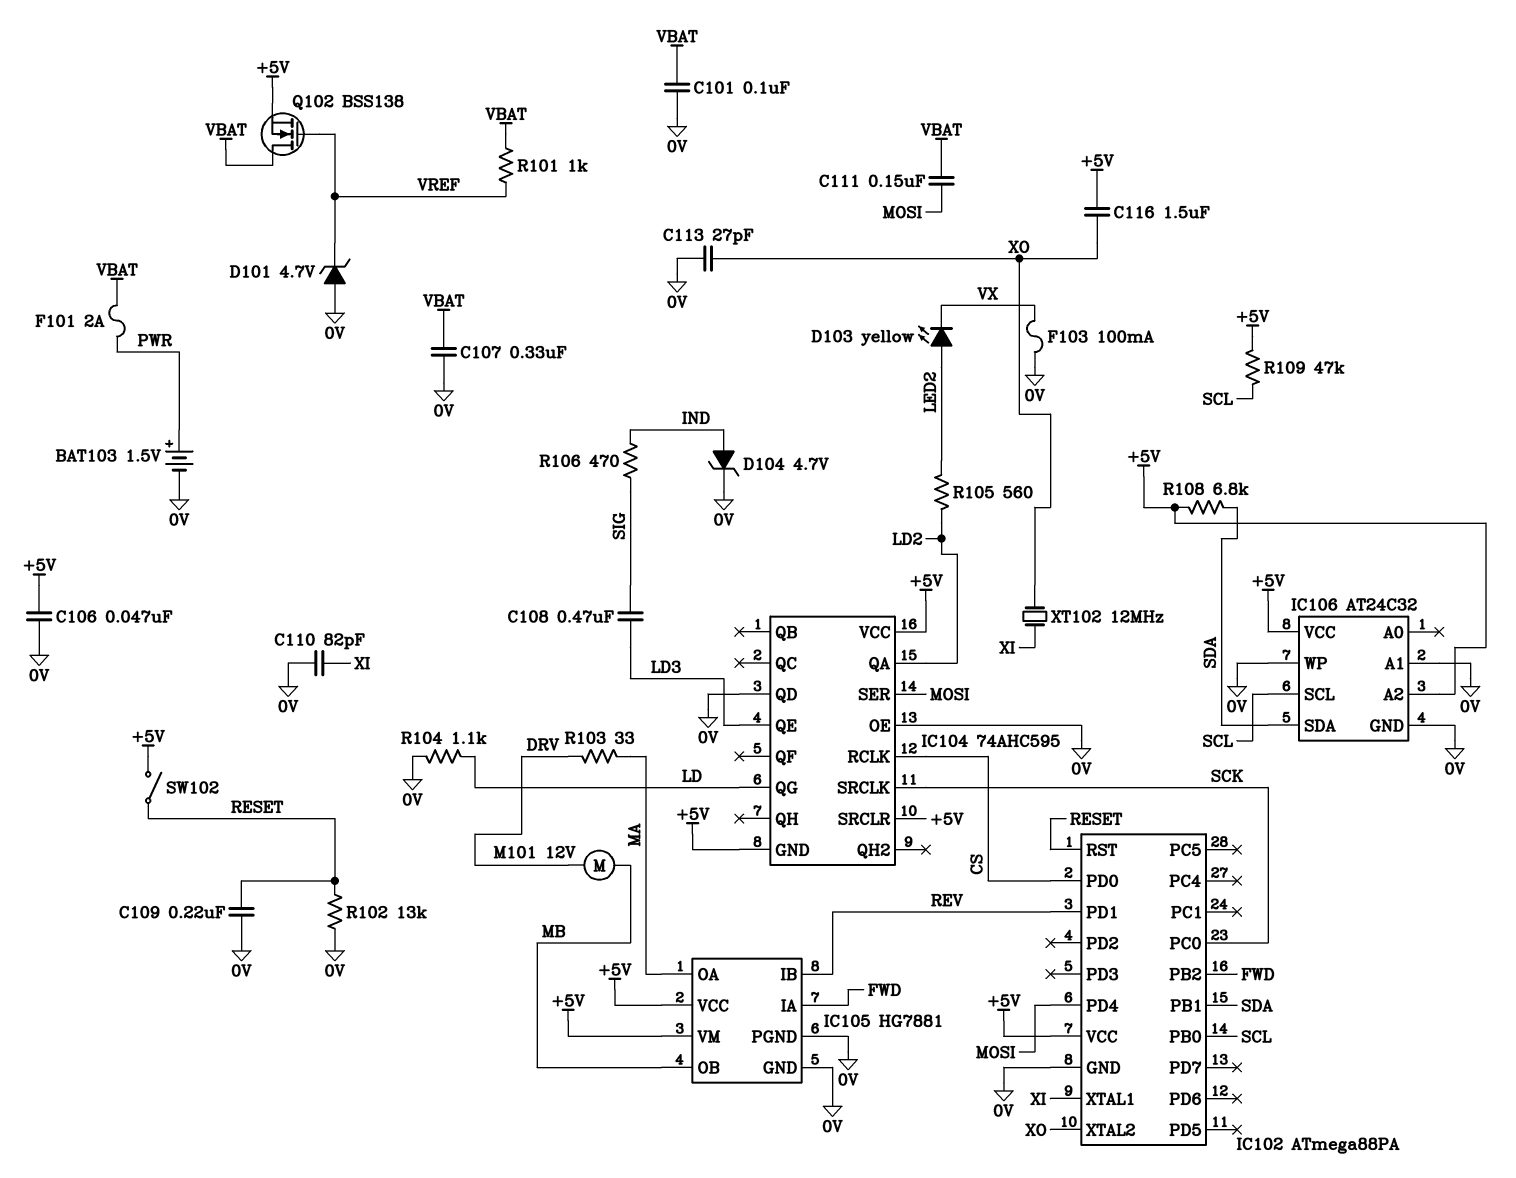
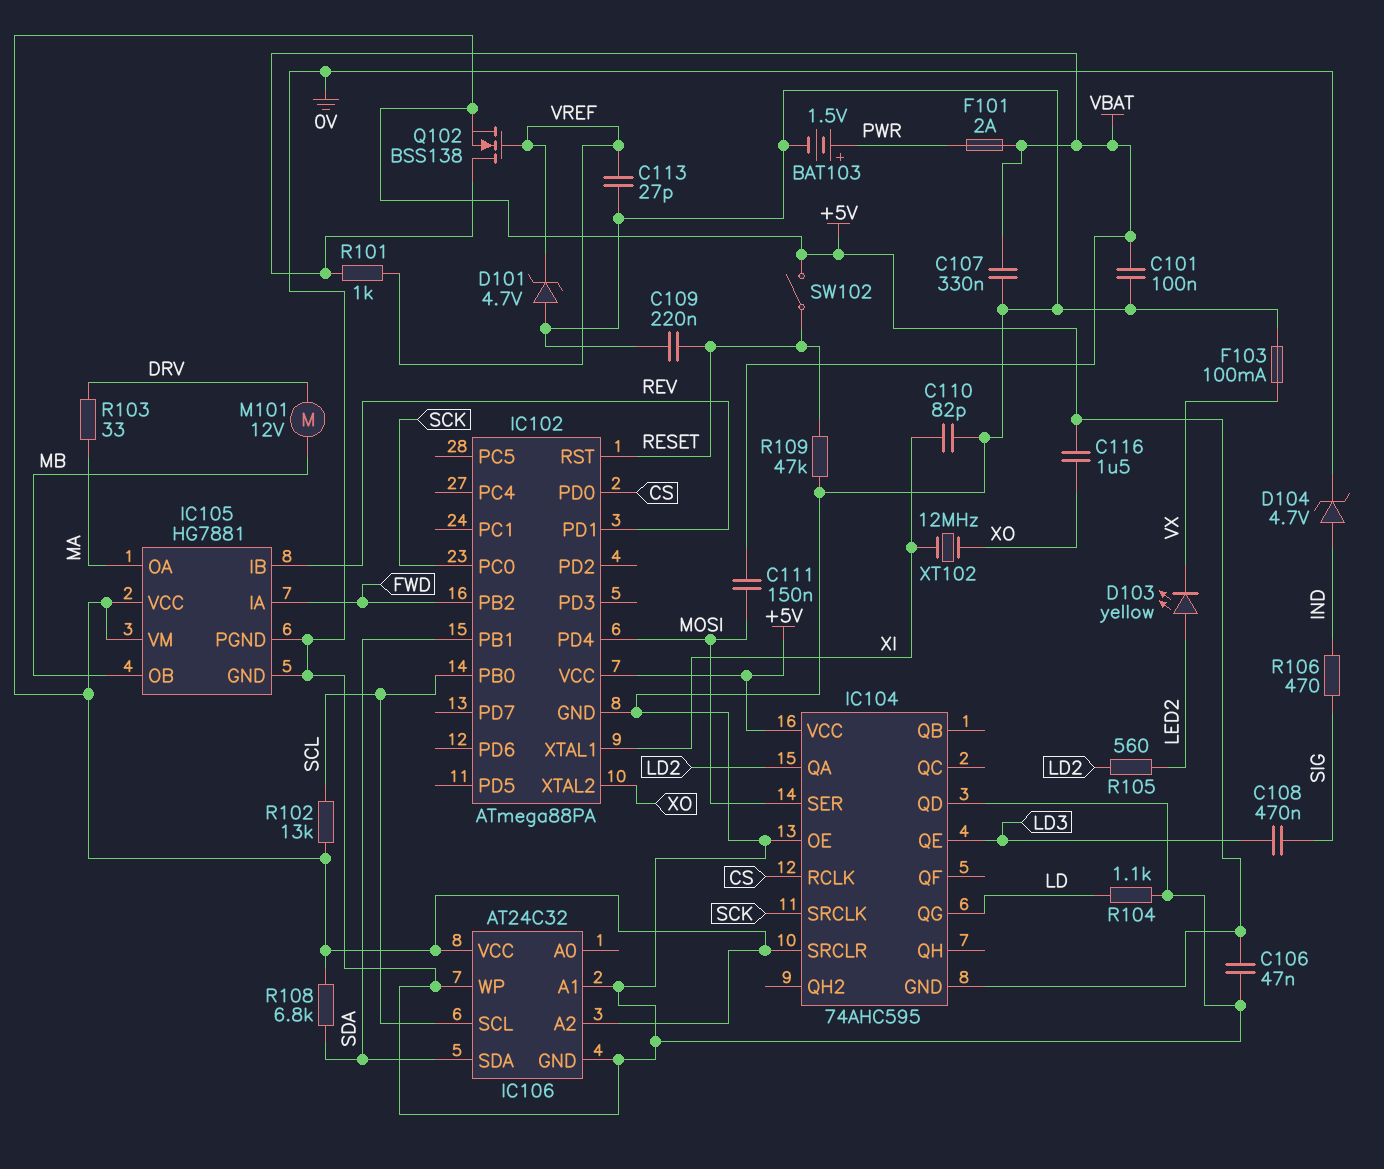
C113: 27pF (0V, XO) -> 27pF (0V, VREF)
R102: 13k (0V, RESET) -> 13k (+5V, SCL)
R109: 47k (+5V, SCL) -> 47k (0V, RESET)

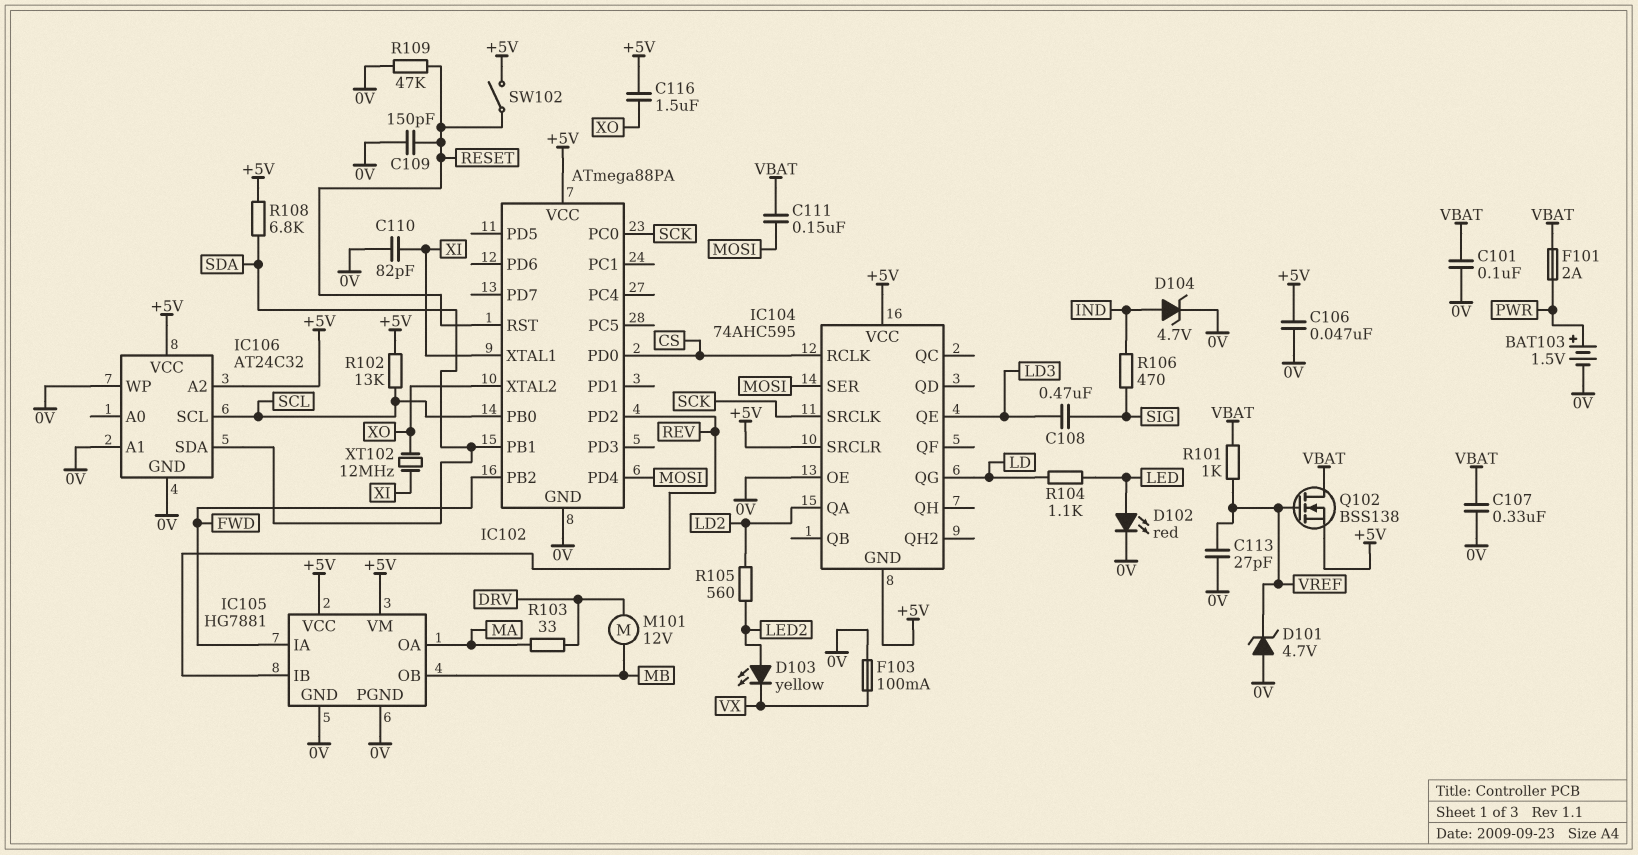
C109: 220nF (0V, RESET) -> 150pF (0V, RESET)
D102: none -> LED red (A LED, K 0V)
IC102 pin PD1: REV -> none
IC102 pin PD2: none -> REV
IC104 pin QD: 0V -> none
R104: 1.1k (0V, LD) -> 1.1k (LD, LED)

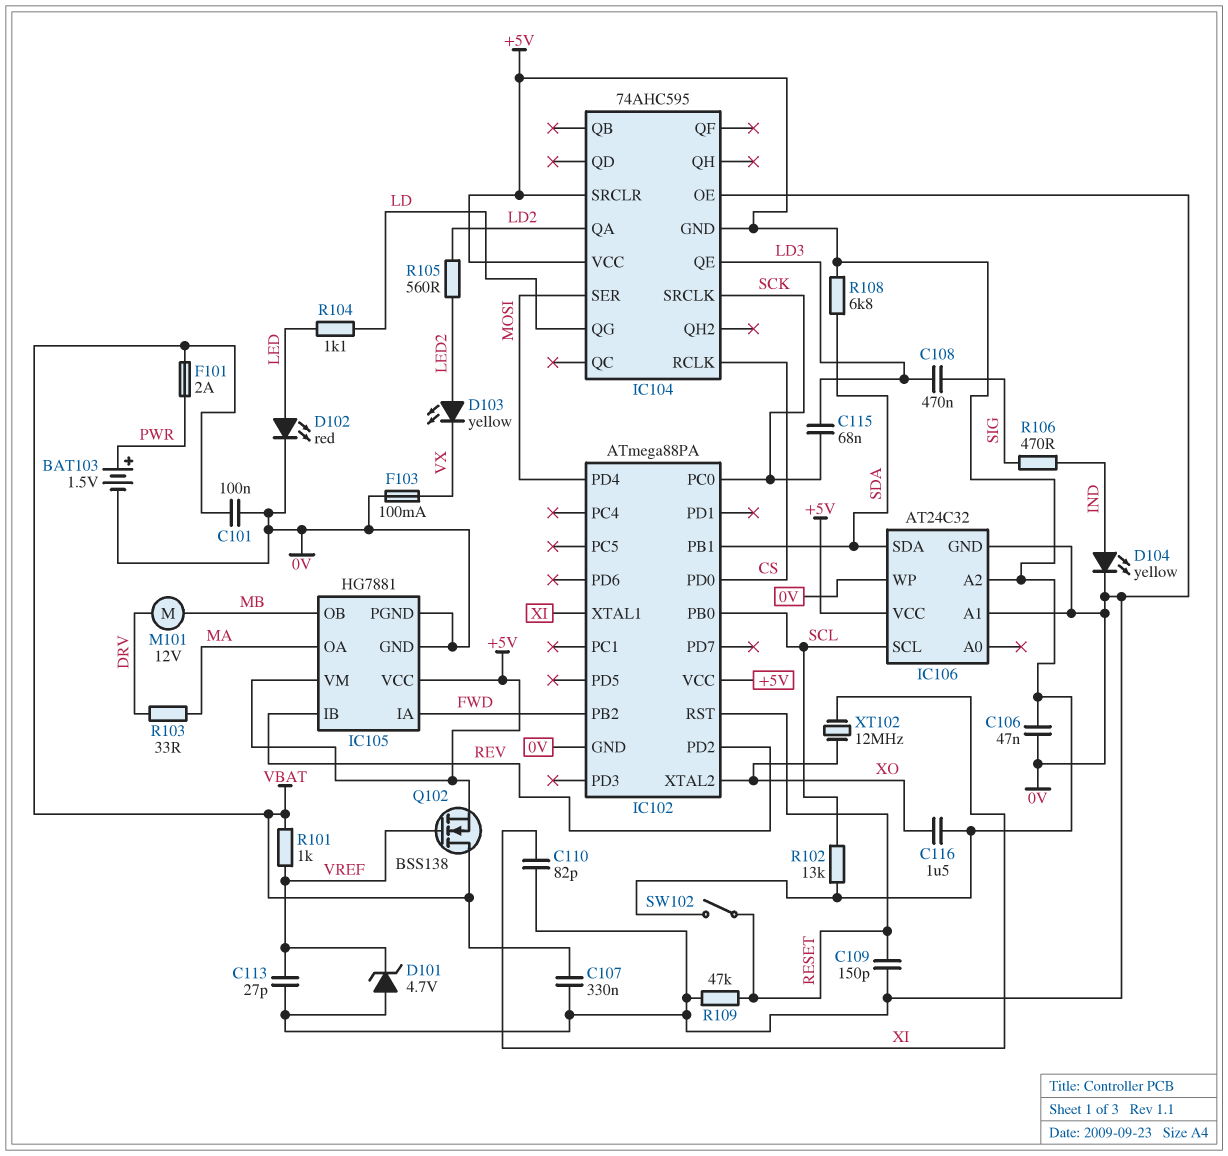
C111: 150nF (MOSI, VBAT) -> none
C115: none -> 68nF (LD3, SCK)
D104: zener 4.7V (A IND, K 0V) -> LED yellow (A IND, K 0V)

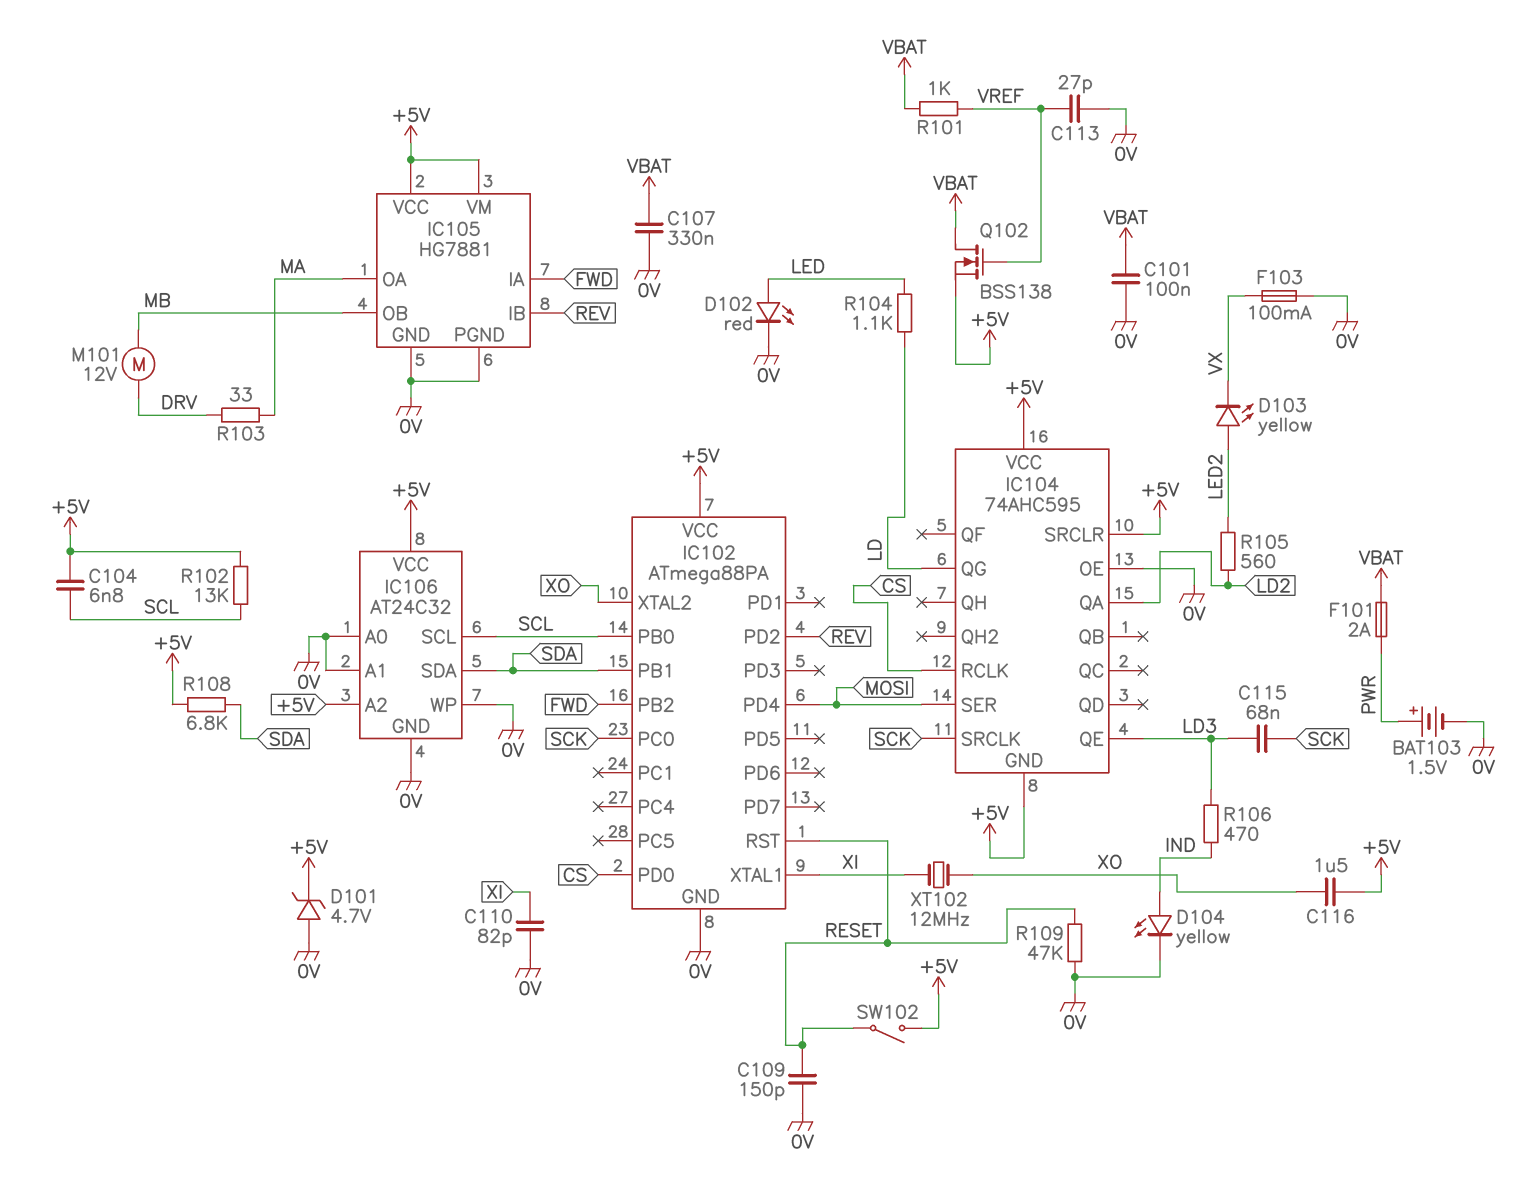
C104: none -> 6.8nF (+5V, SCL)
C106: 47nF (+5V, 0V) -> none
C108: 470nF (LD3, SIG) -> none
D101: zener 4.7V (A 0V, K VREF) -> zener 4.7V (A 0V, K +5V)
IC106 pin A0: none -> 0V
R106: 470 (IND, SIG) -> 470 (IND, LD3)

